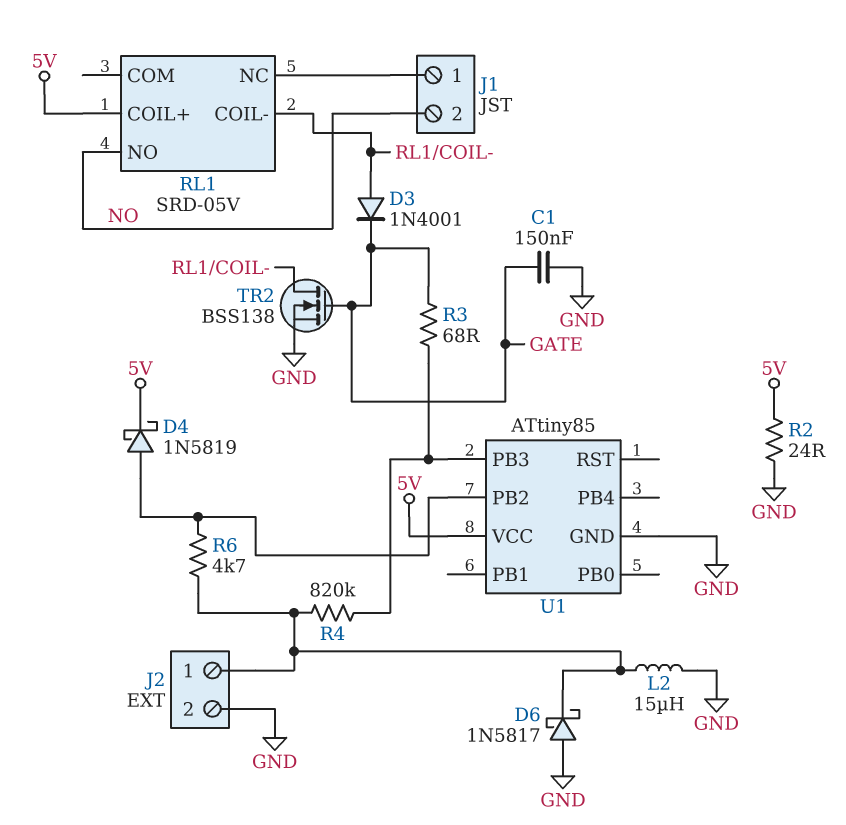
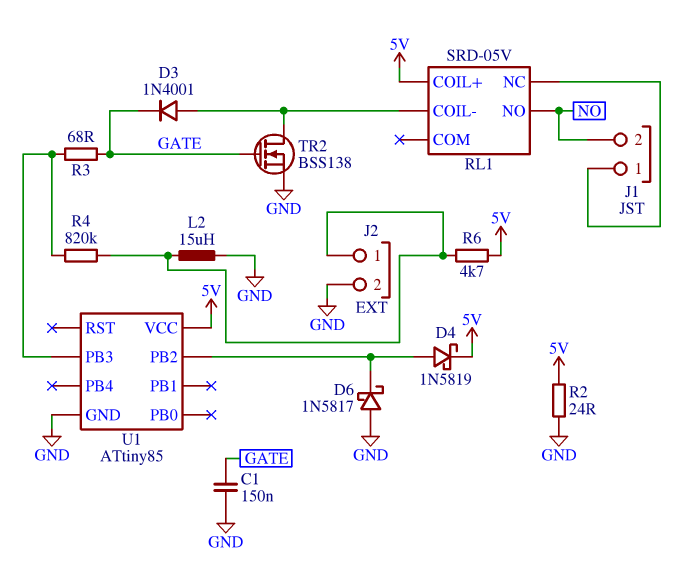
D6: schottky 1N5817 (A GND, K J2/1) -> schottky 1N5817 (A GND, K U1/PB2)
R6: 4.7k (J2/1, U1/PB2) -> 4.7k (5V, J2/1)

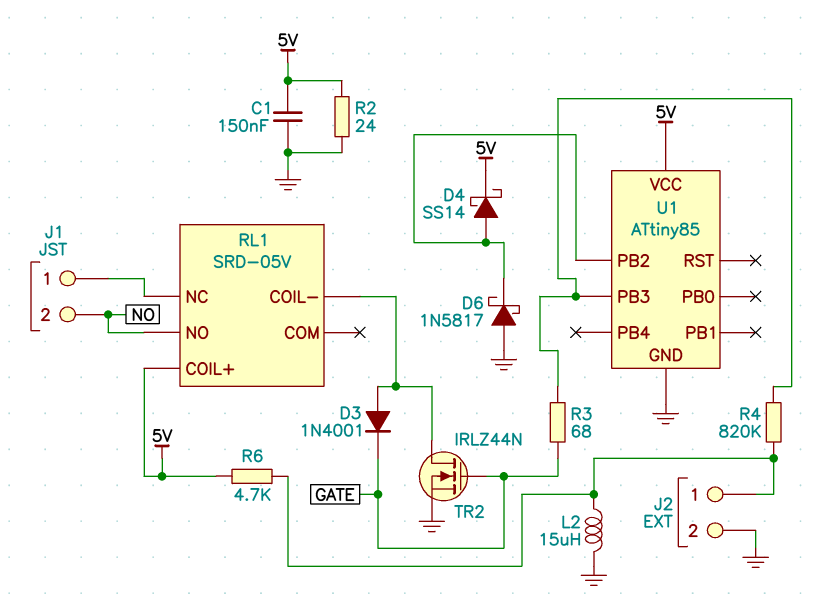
C1: 150nF (GATE, GND) -> 150nF (5V, GND)
D4: schottky 1N5819 (A U1/PB2, K 5V) -> schottky SS14 (A U1/PB2, K 5V)
TR2: NMOS BSS138 (G GATE, D RL1/COIL-, S GND) -> NMOS IRLZ44N (G GATE, D RL1/COIL-, S GND)

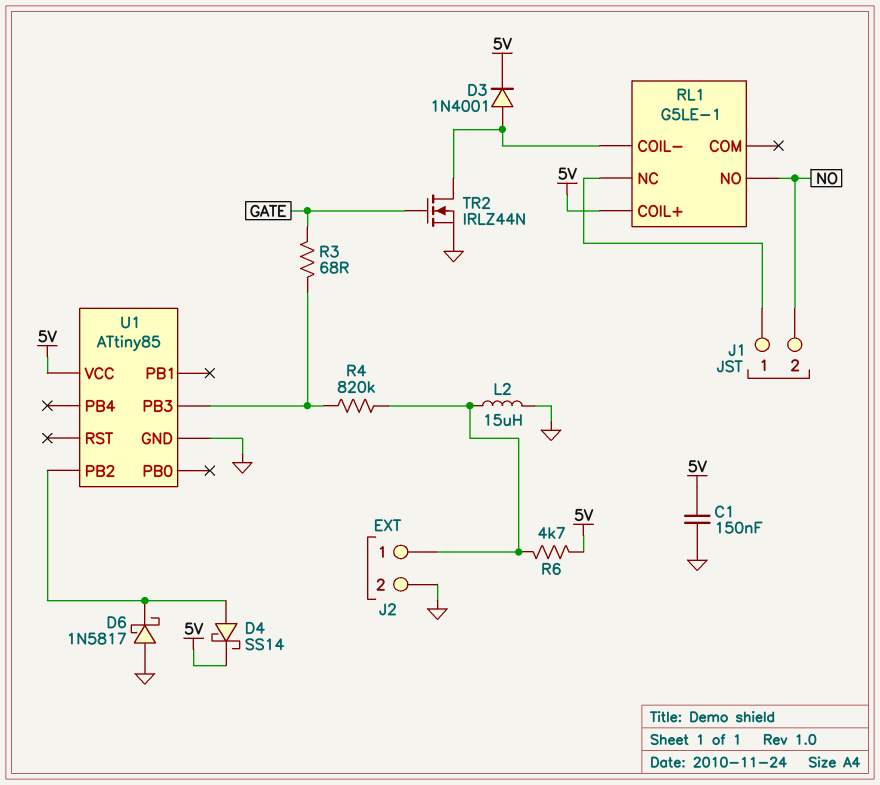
D3: diode 1N4001 (A RL1/COIL-, K GATE) -> diode 1N4001 (A RL1/COIL-, K 5V)
R2: 24 (5V, GND) -> none
RL1: SRD-05V -> G5LE-1

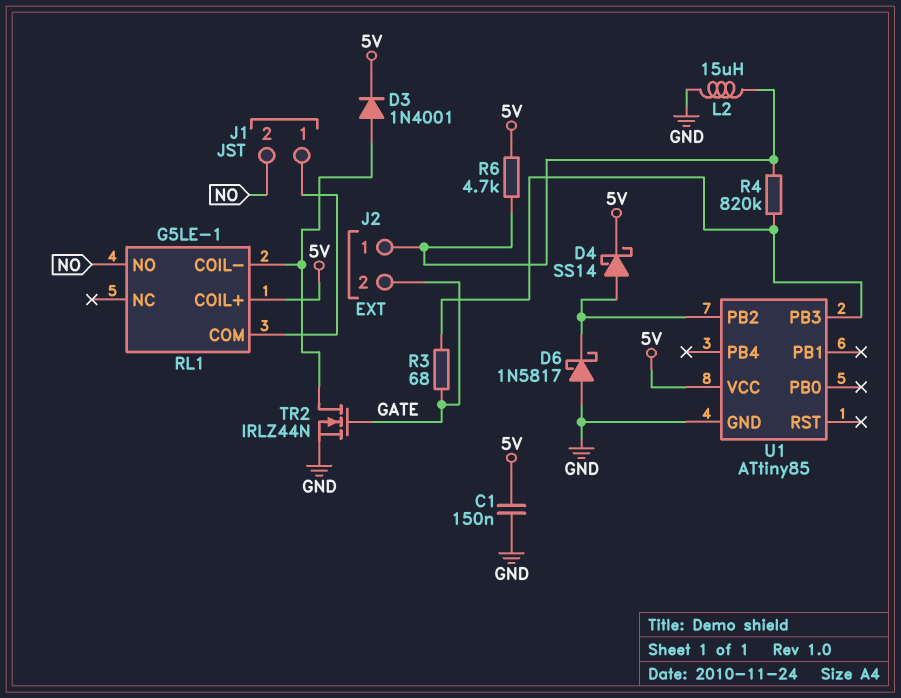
J2 pin 2: GND -> GATE
RL1 pin COM: none -> J1/1
RL1 pin NC: J1/1 -> none

